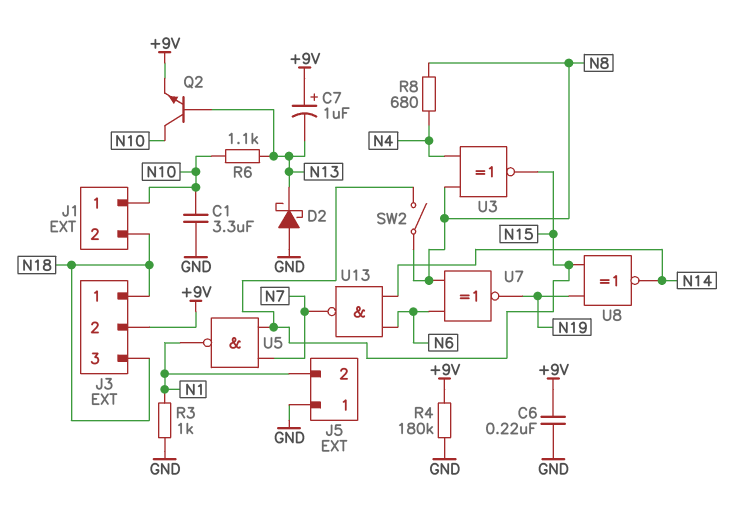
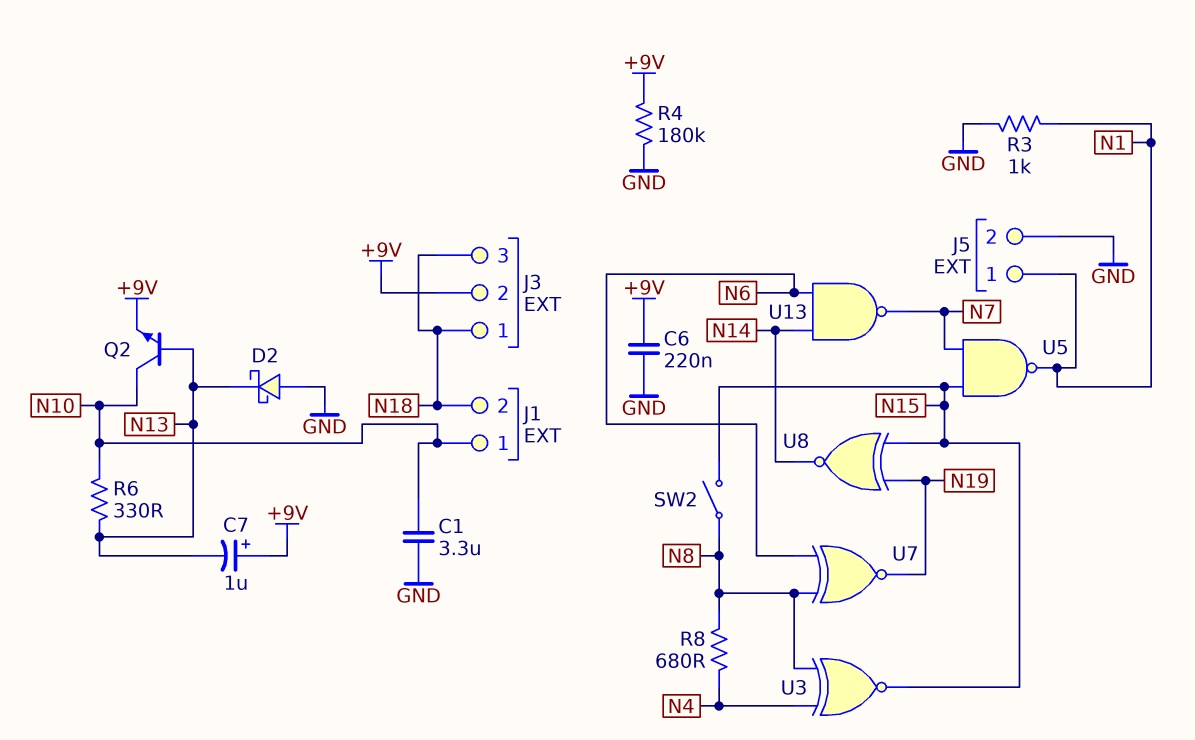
J5 pin 1: GND -> N1
J5 pin 2: N1 -> GND
R6: 1.1k (N10, N13) -> 330 (N10, N13)

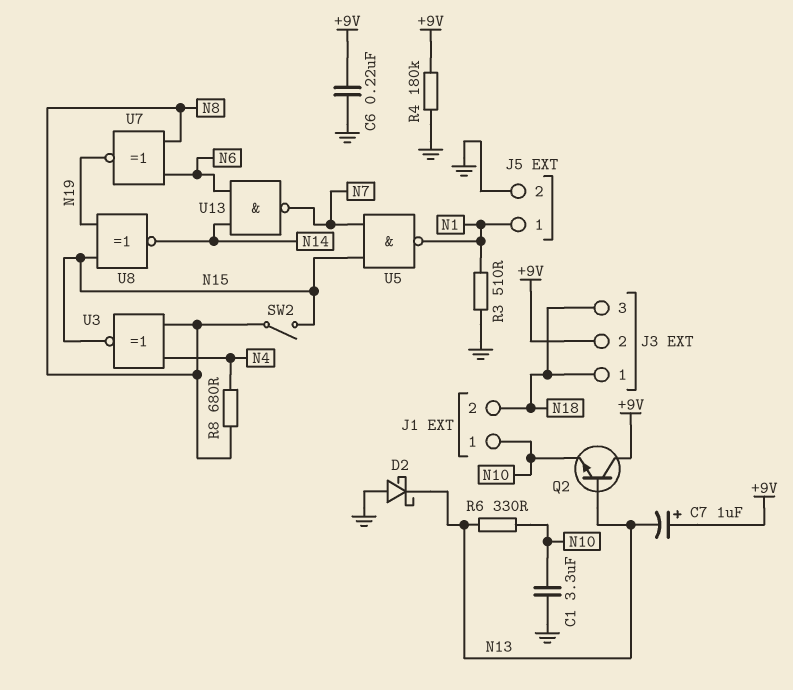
Q2: NPN (B N13, C N10, E +9V) -> NPN (B N13, C +9V, E N10)
R3: 1k (GND, N1) -> 510 (GND, N1)

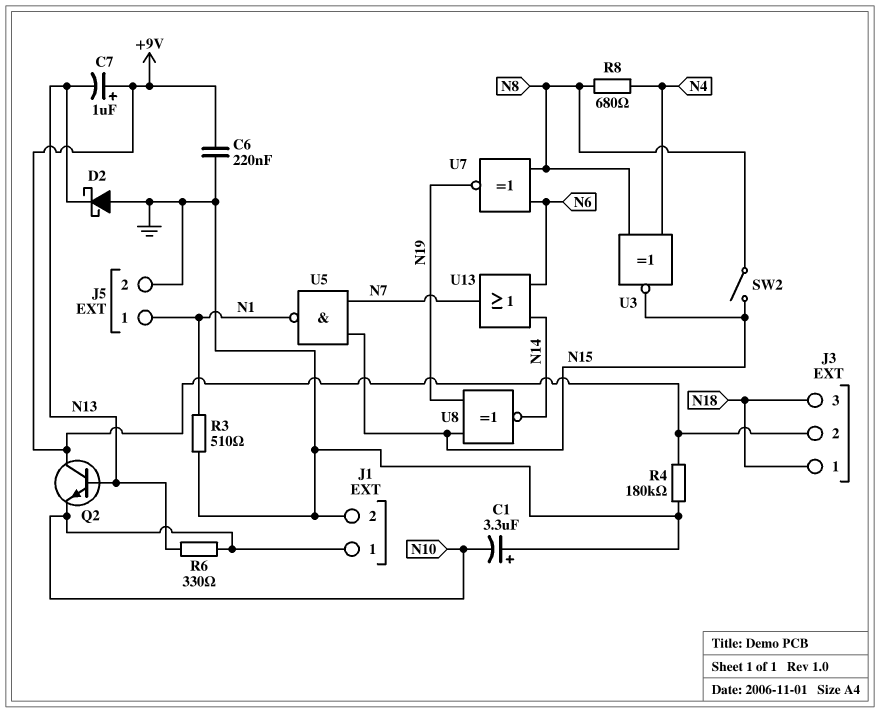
C1: 3.3uF (GND, N10) -> 3.3uF (plus GND, minus N10)
J1 pin 2: N18 -> GND
U13: NAND (in N6, in N14, out N7) -> OR (in N6, in N14, out N7)

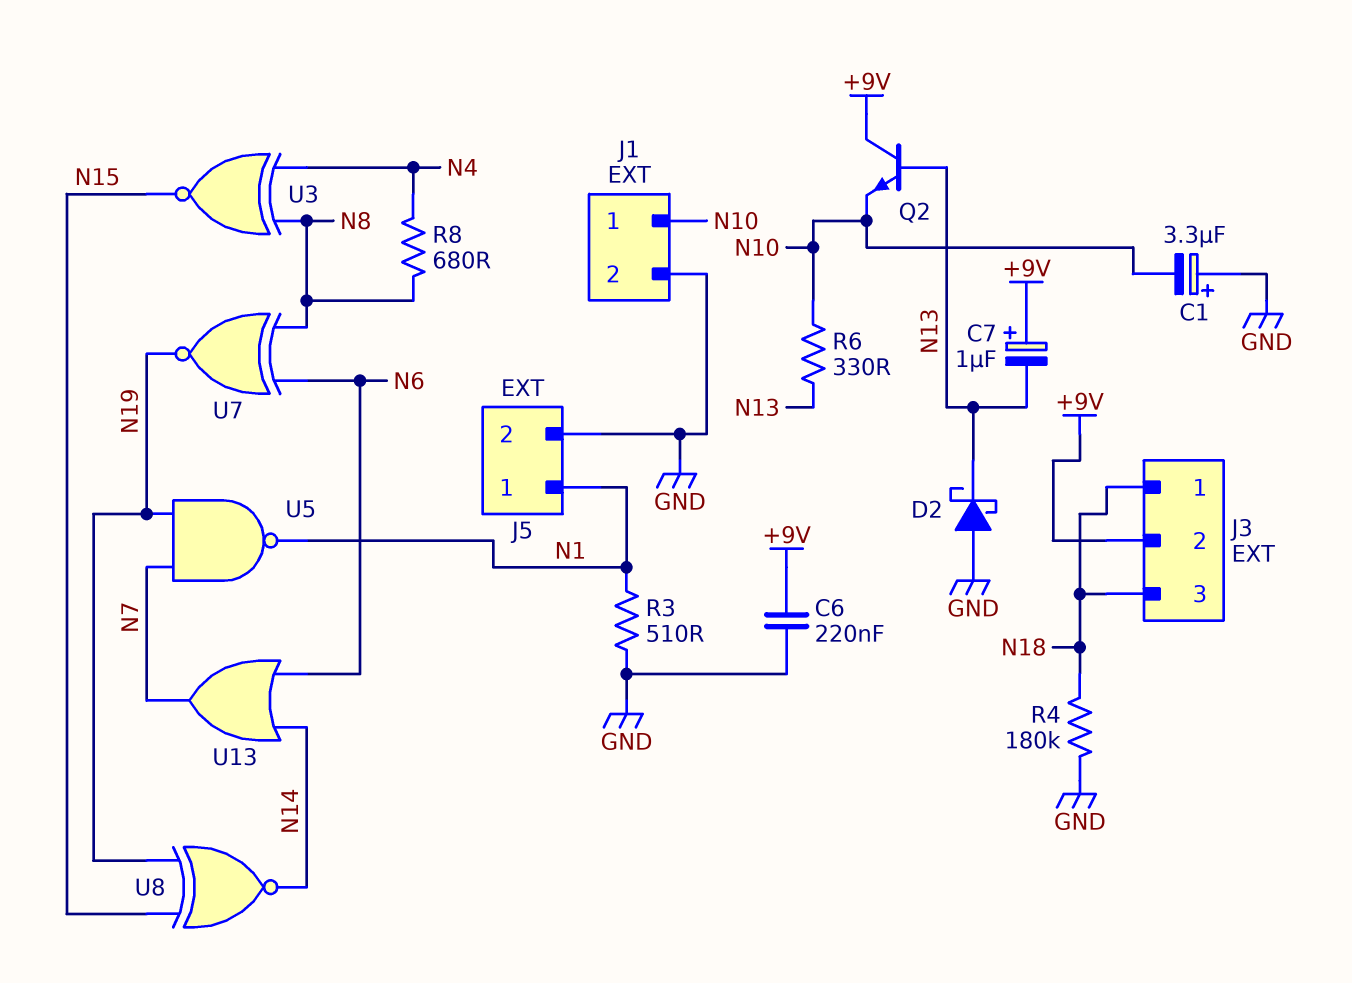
R4: 180k (+9V, GND) -> 180k (GND, N18)
SW2: switch (N8, N15) -> none
U5: NAND (in N7, in N15, out N1) -> NAND (in N7, in N19, out N1)

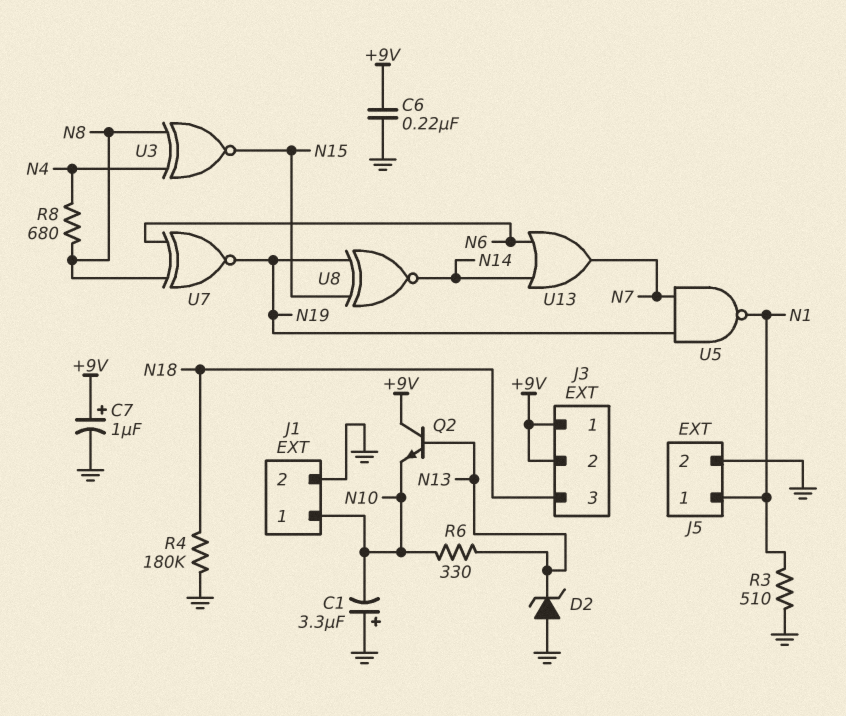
C7: 1uF (plus +9V, minus N13) -> 1uF (plus +9V, minus GND)
D2: schottky (A GND, K N13) -> zener (A GND, K N13)
J3 pin 1: N18 -> +9V

